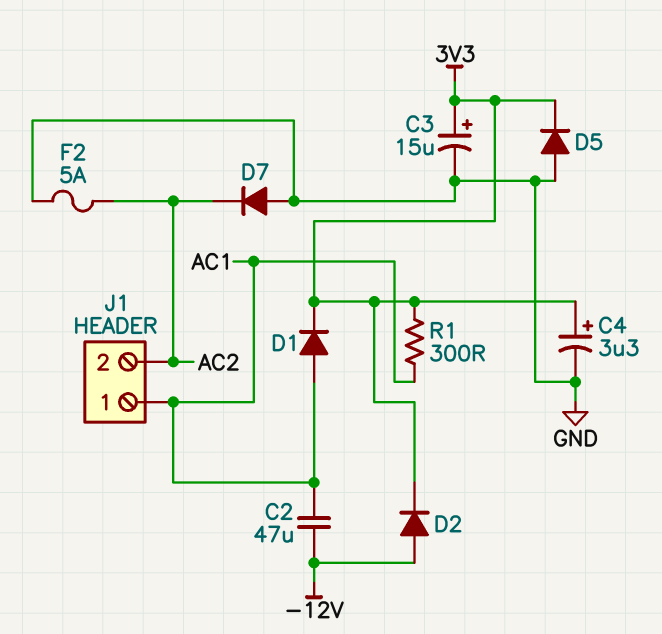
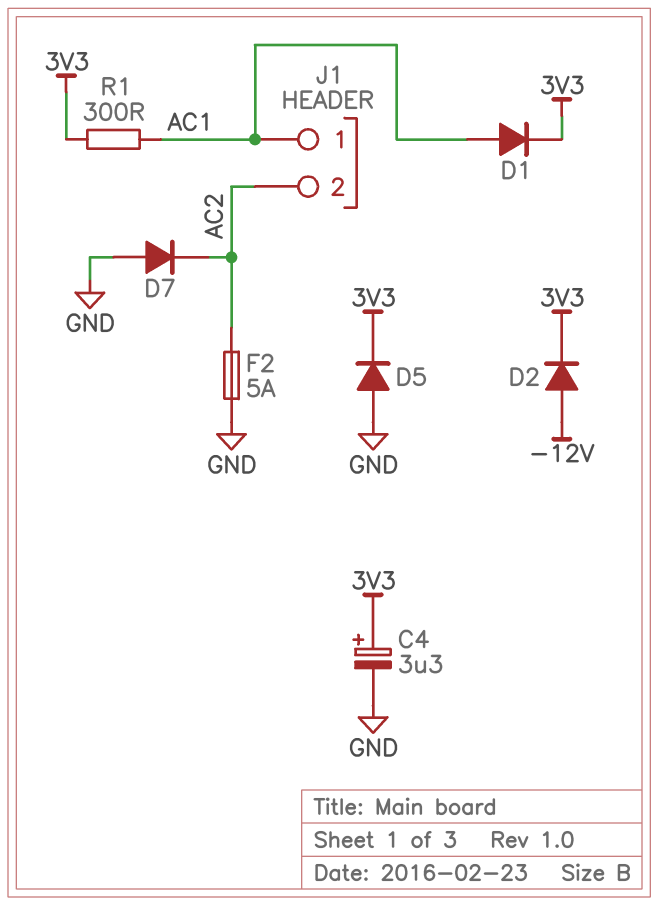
C2: 47uF (-12V, AC1) -> none
C3: 15uF (plus 3V3, minus GND) -> none

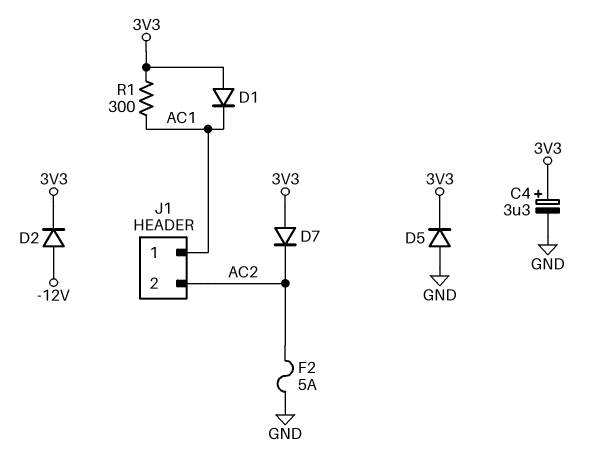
D1: diode (A AC1, K 3V3) -> diode (A 3V3, K AC1)
D7: diode (A GND, K AC2) -> diode (A 3V3, K AC2)

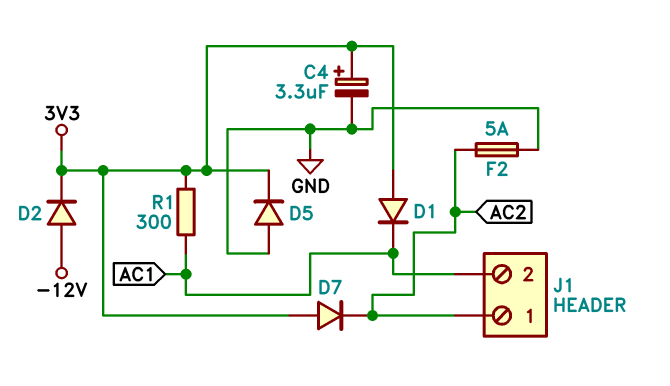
J1 pin 1: AC1 -> AC2
J1 pin 2: AC2 -> AC1

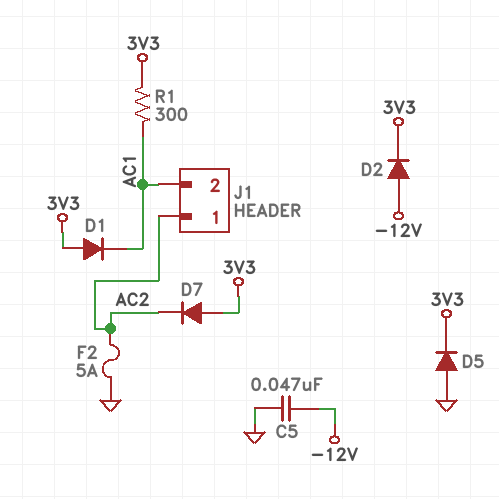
C4: 3.3uF (plus 3V3, minus GND) -> none
C5: none -> 47nF (-12V, GND)

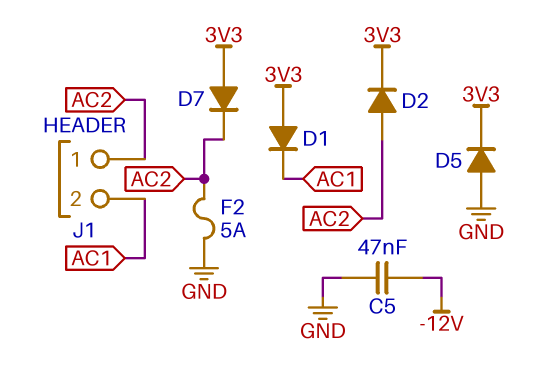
D2: diode (A -12V, K 3V3) -> diode (A AC2, K 3V3)
R1: 300 (3V3, AC1) -> none

